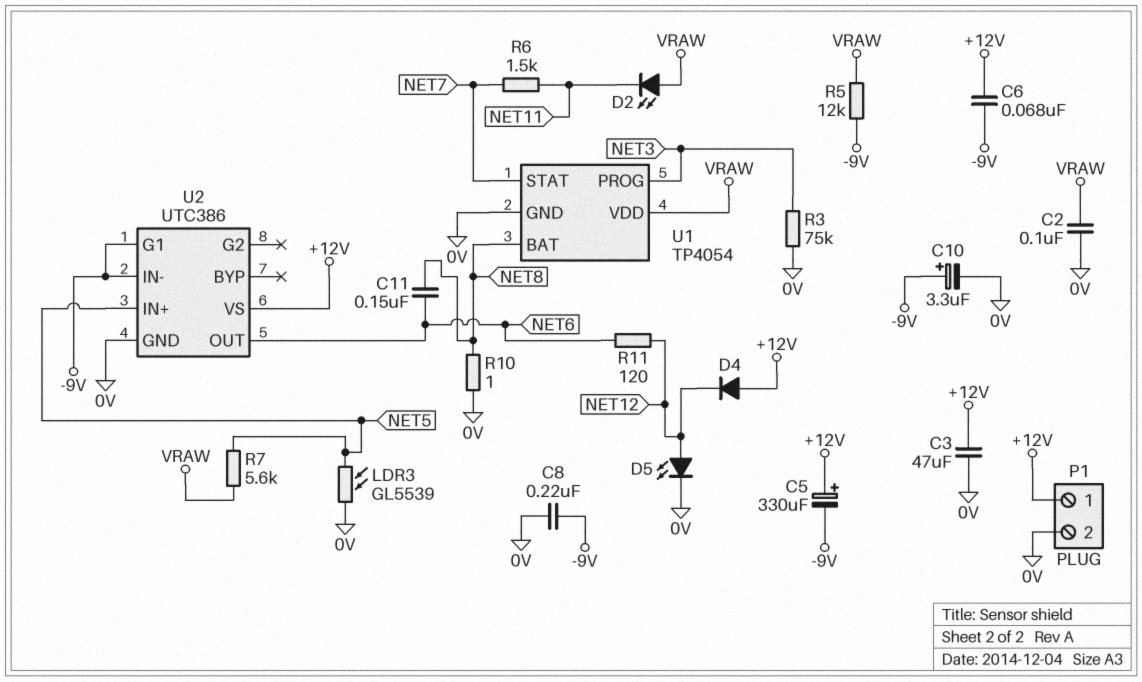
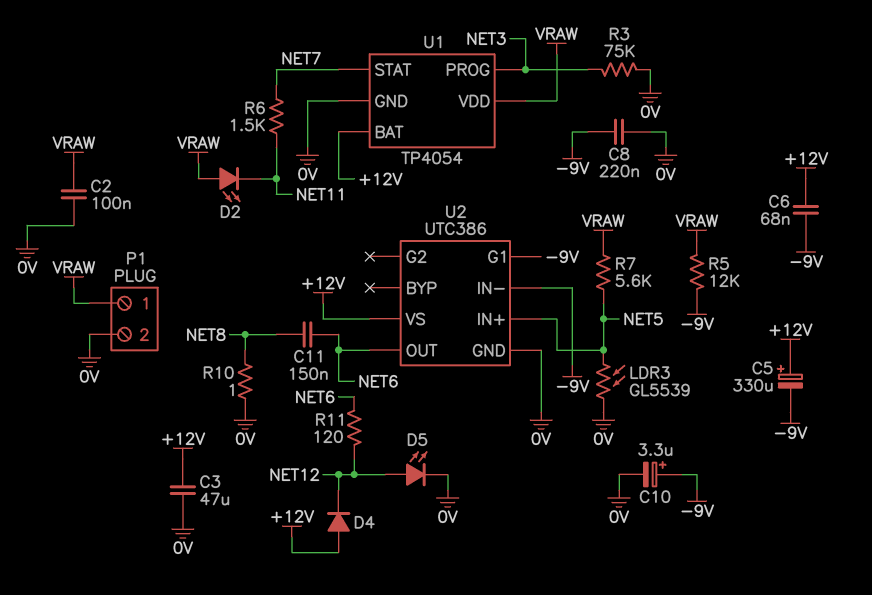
P1 pin 1: +12V -> VRAW
U1 pin BAT: NET8 -> +12V

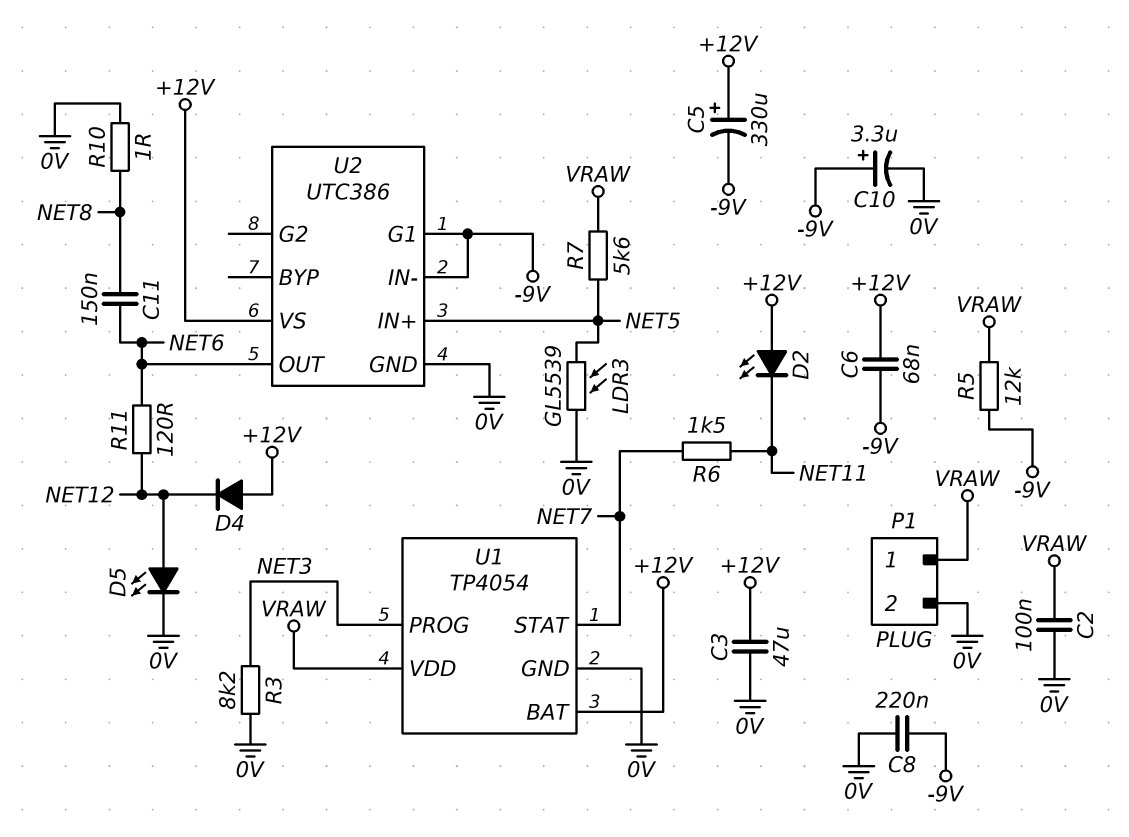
D2: LED (A VRAW, K NET11) -> LED (A +12V, K NET11)
R3: 75k (0V, NET3) -> 8.2k (0V, NET3)

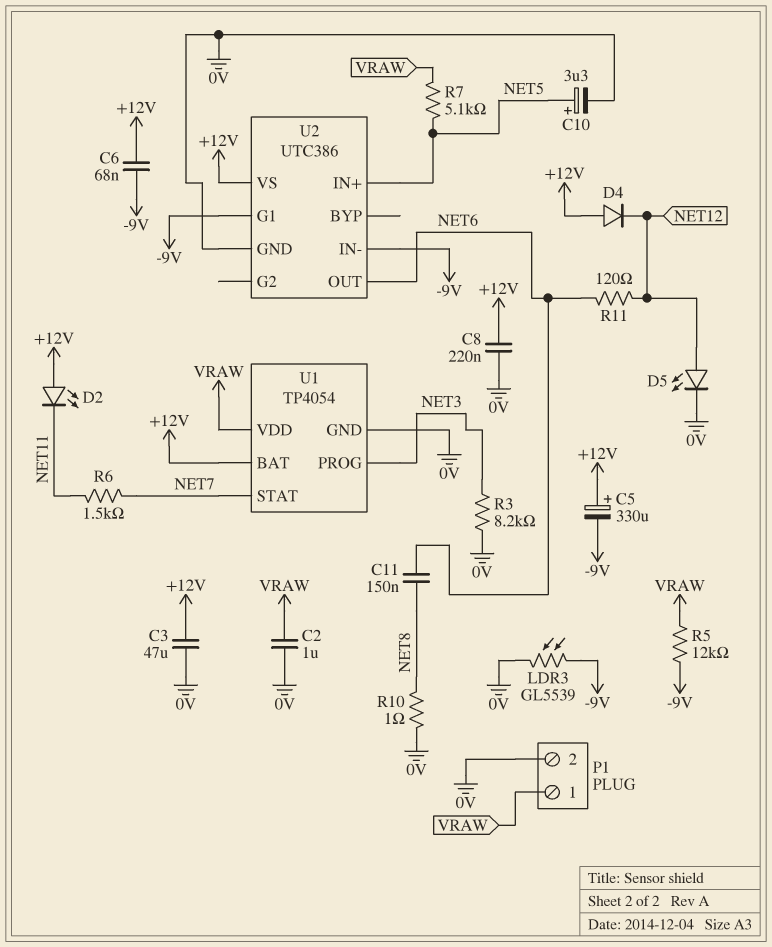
C2: 100nF (0V, VRAW) -> 1uF (0V, VRAW)
C8: 220nF (-9V, 0V) -> 220nF (+12V, 0V)
C10: 3.3uF (plus -9V, minus 0V) -> 3.3uF (plus NET5, minus 0V)
LDR3: GL5539 (0V, NET5) -> GL5539 (-9V, 0V)
R7: 5.6k (NET5, VRAW) -> 5.1k (NET5, VRAW)

